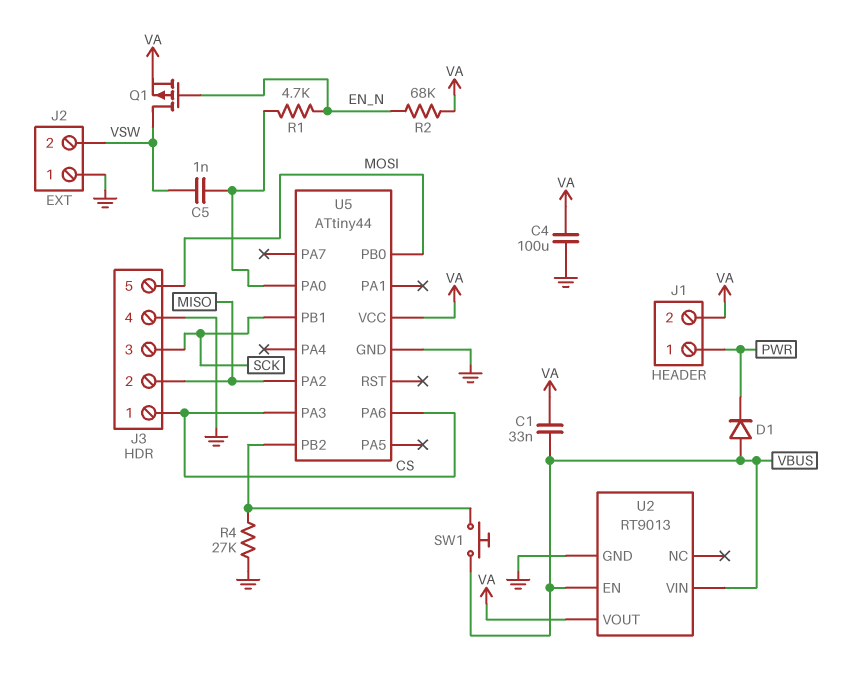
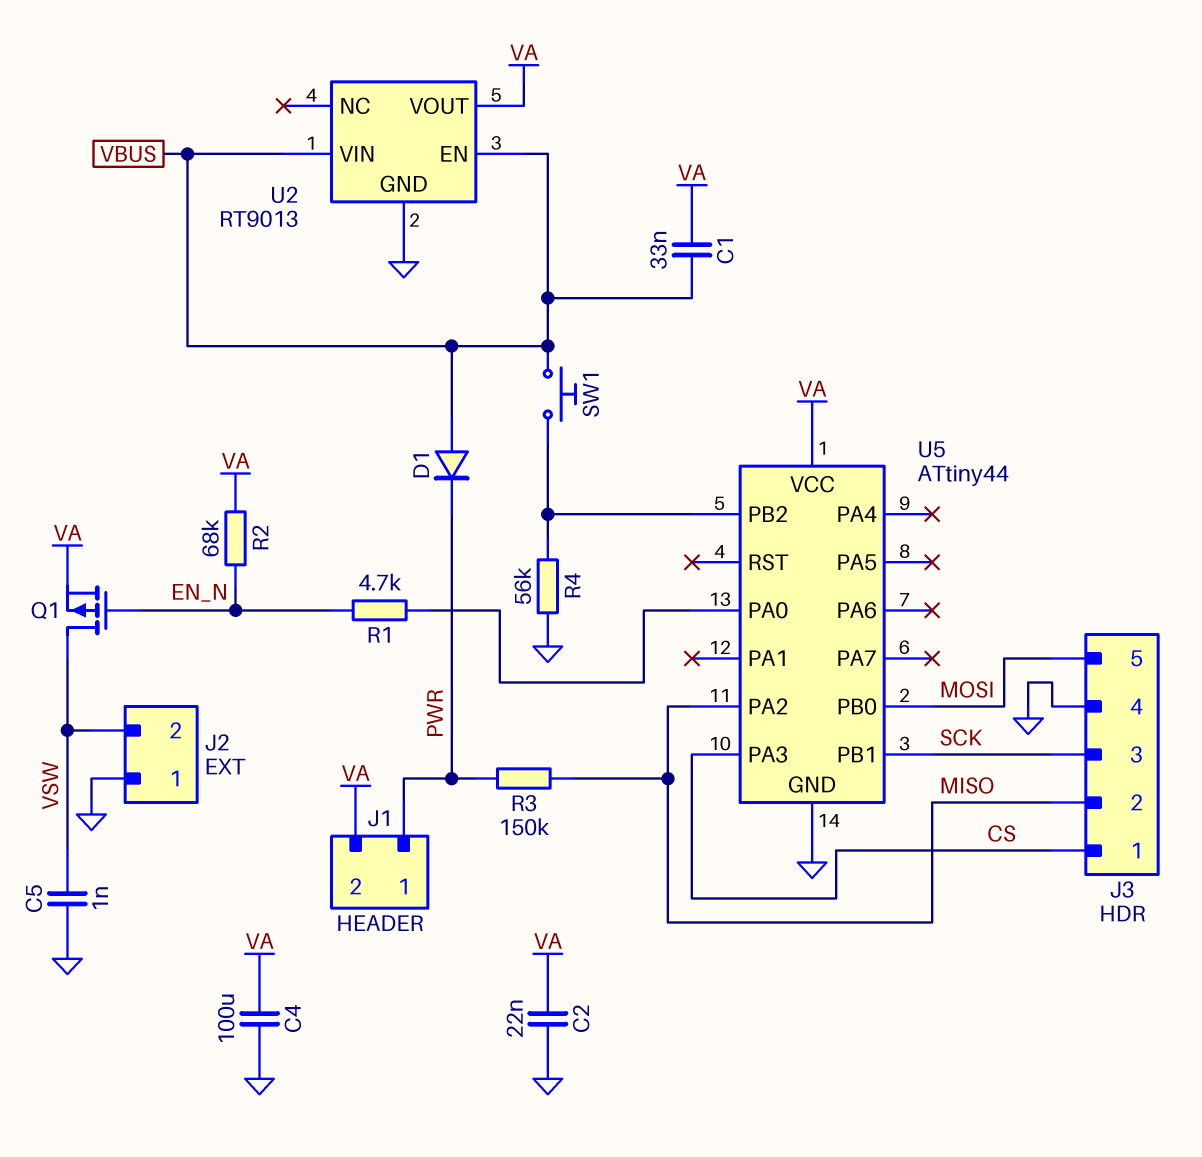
C2: none -> 22nF (GND, VA)
C5: 1nF (U5/PA0, VSW) -> 1nF (GND, VSW)
R3: none -> 150k (MISO, PWR)
R4: 27k (GND, U5/PB2) -> 56k (GND, U5/PB2)
U5 pin PA6: CS -> none

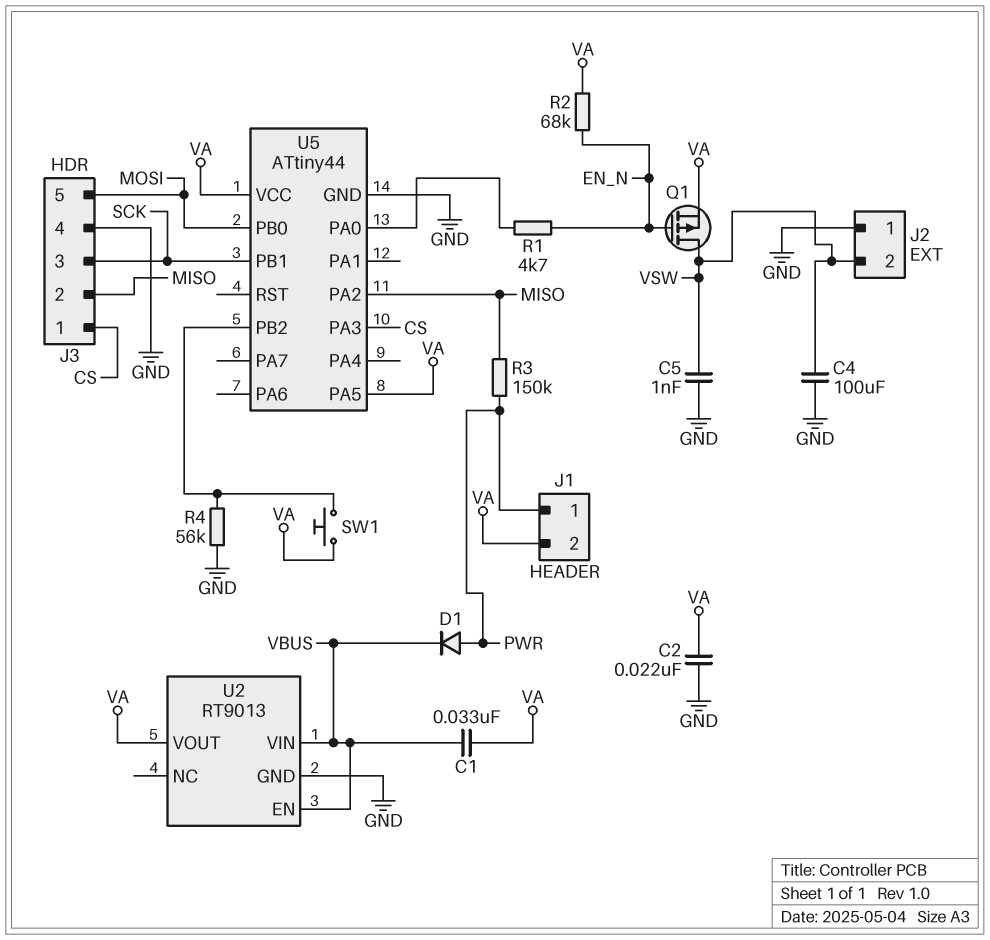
C4: 100uF (GND, VA) -> 100uF (GND, VSW)
D1: diode (A VBUS, K PWR) -> diode (A PWR, K VBUS)
SW1: button (U5/PB2, VBUS) -> button (U5/PB2, VA)
U5 pin PA5: none -> VA

